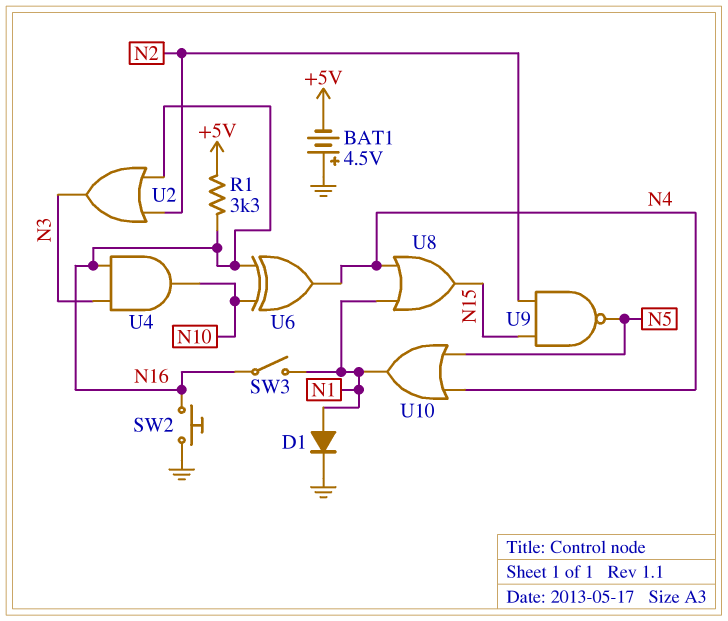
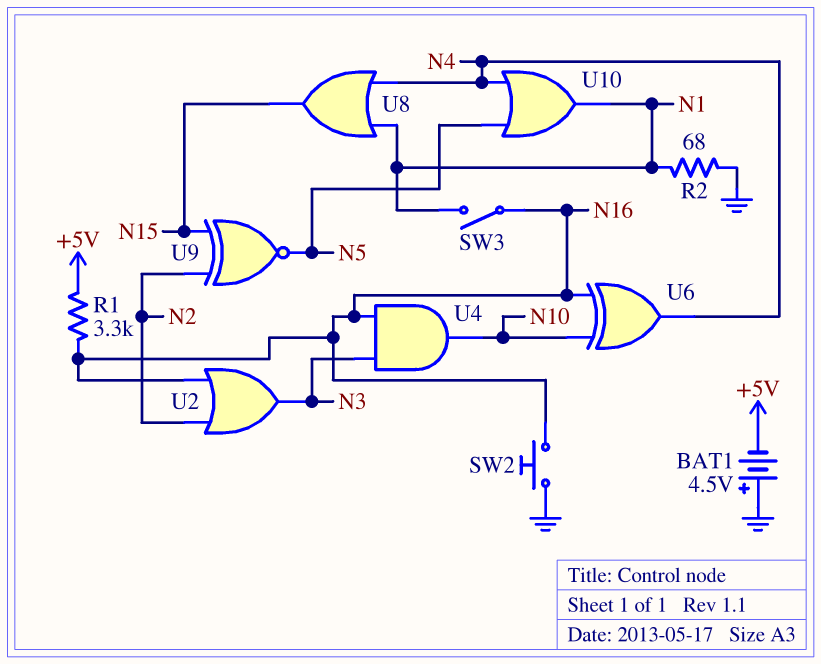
D1: diode (A N1, K GND) -> none
R2: none -> 68 (GND, N1)
U9: NAND (in N2, in N15, out N5) -> XNOR (in N2, in N15, out N5)

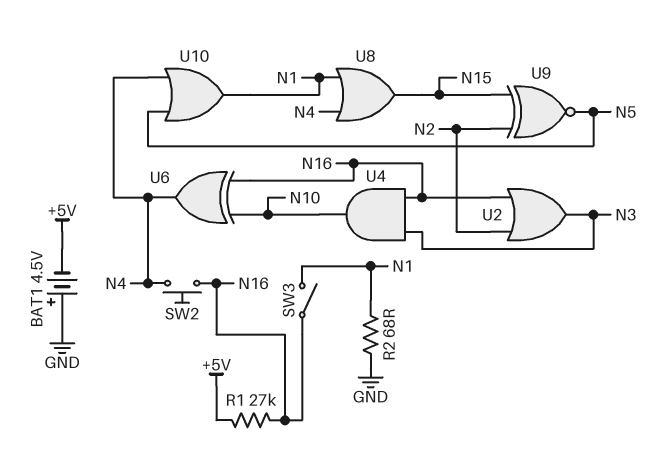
R1: 3.3k (+5V, N16) -> 27k (+5V, N16)
SW2: button (GND, N16) -> button (N4, N16)

